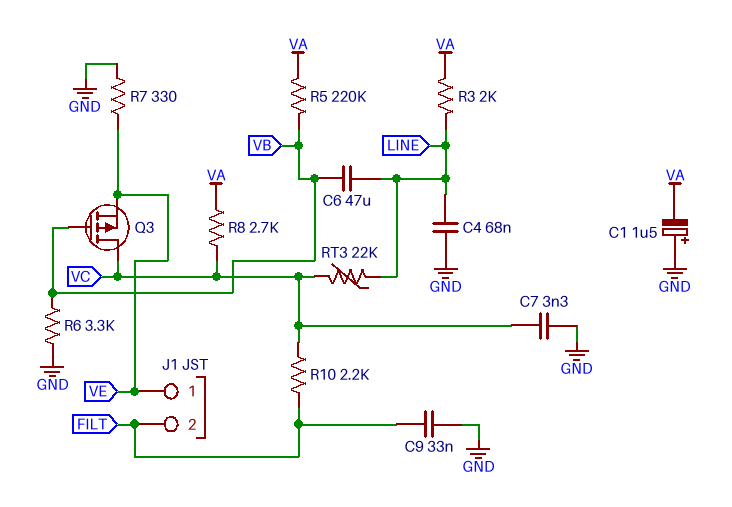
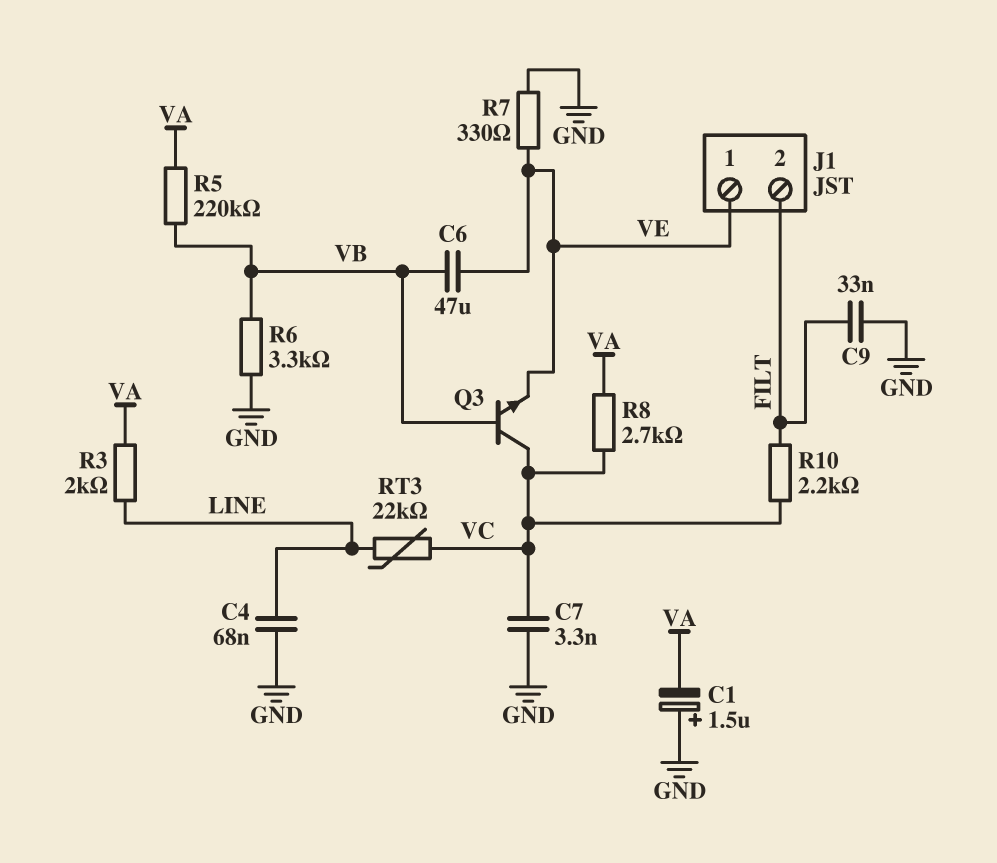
C6: 47uF (LINE, VB) -> 47uF (VB, VE)
Q3: PMOS (G VB, D VC, S VE) -> NPN (B VB, C VC, E VE)

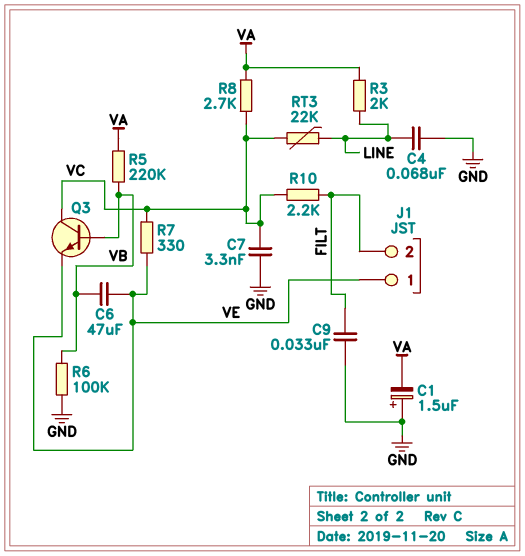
R6: 3.3k (GND, VB) -> 100k (GND, VB)
R7: 330 (GND, VE) -> 330 (VC, VE)

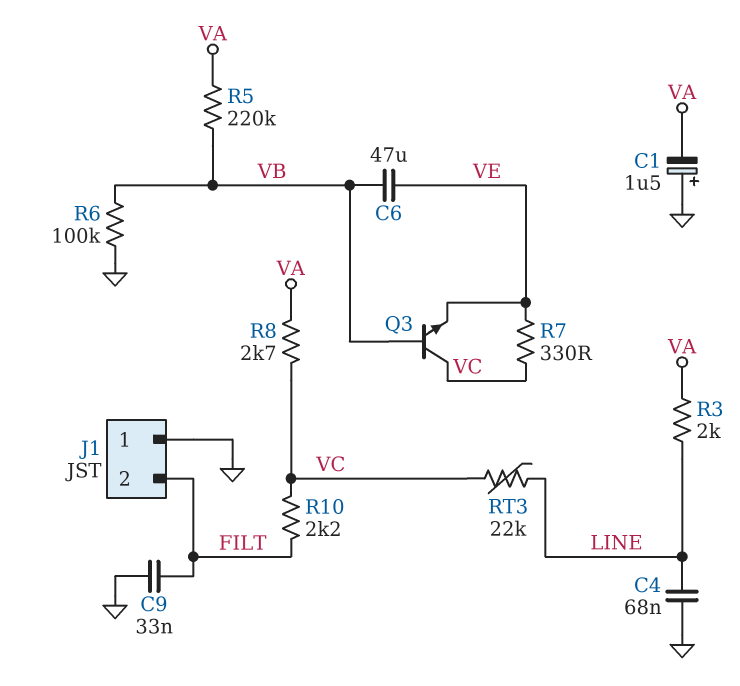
C7: 3.3nF (GND, VC) -> none
J1 pin 1: VE -> GND

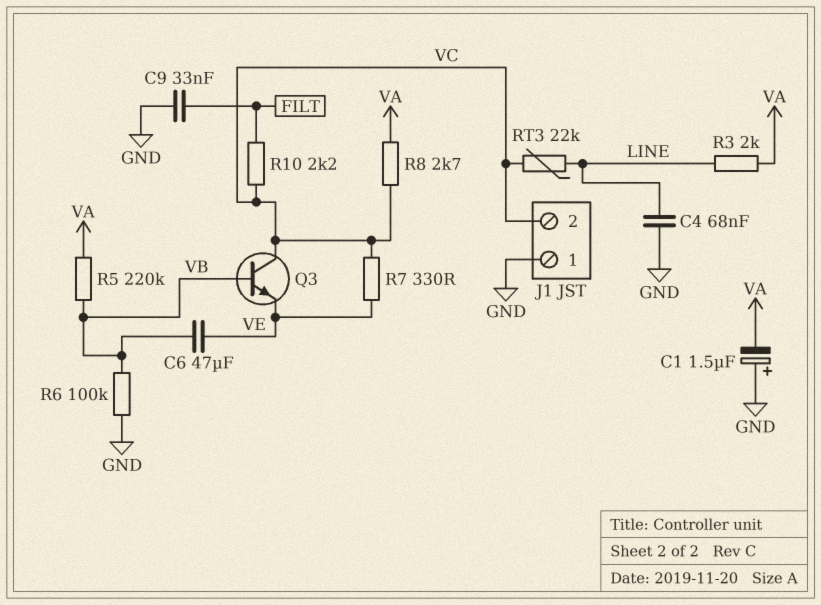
J1 pin 2: FILT -> VC

